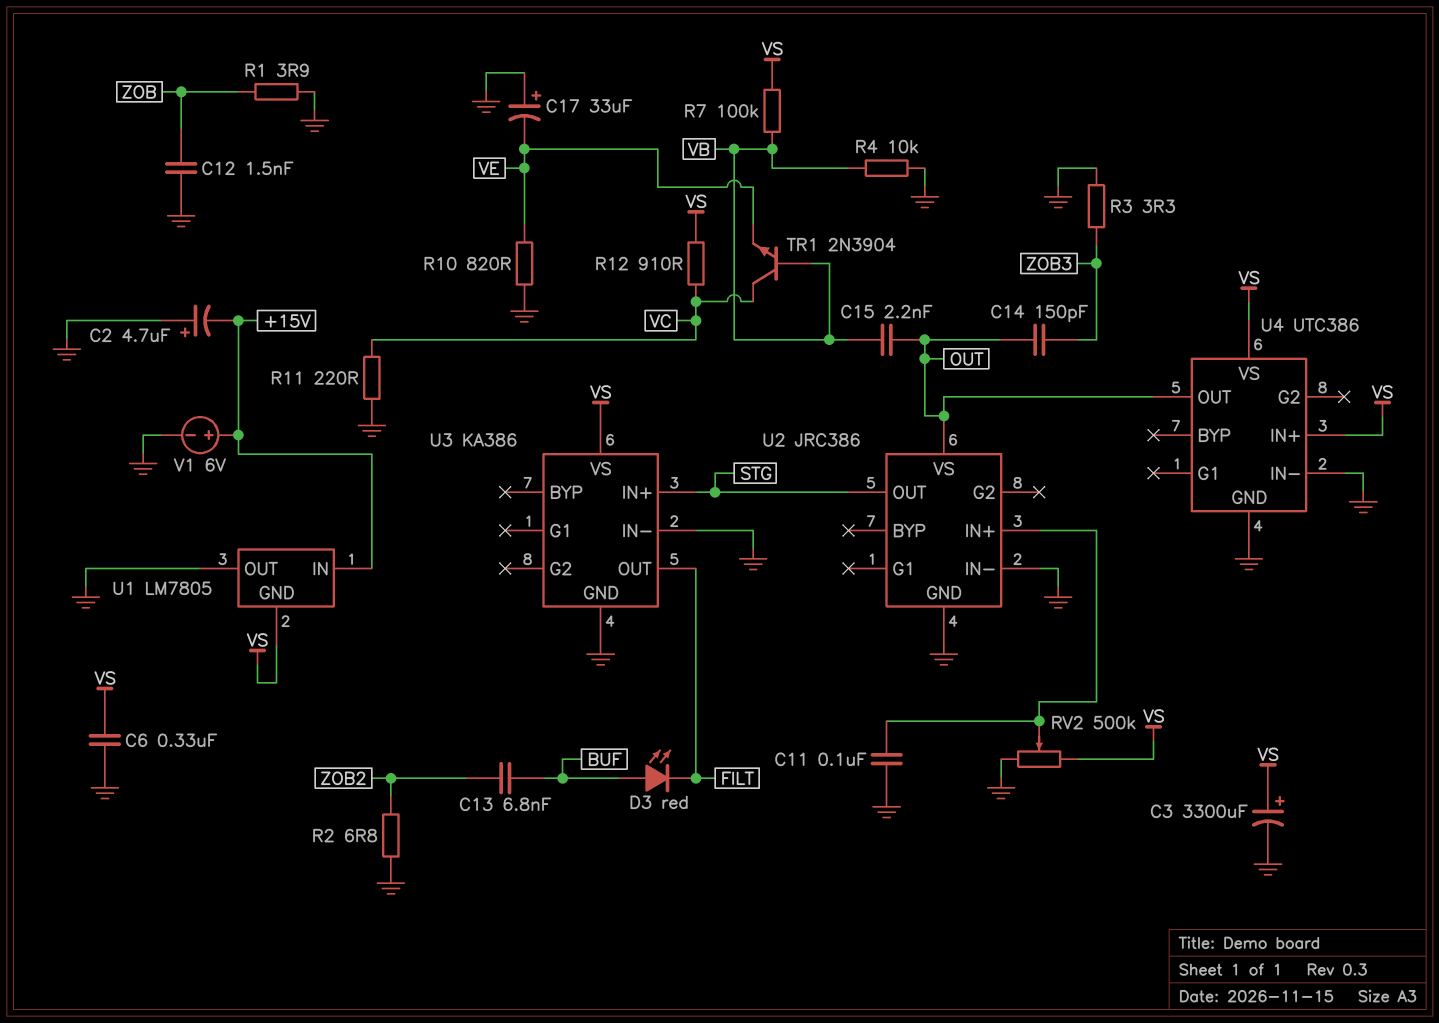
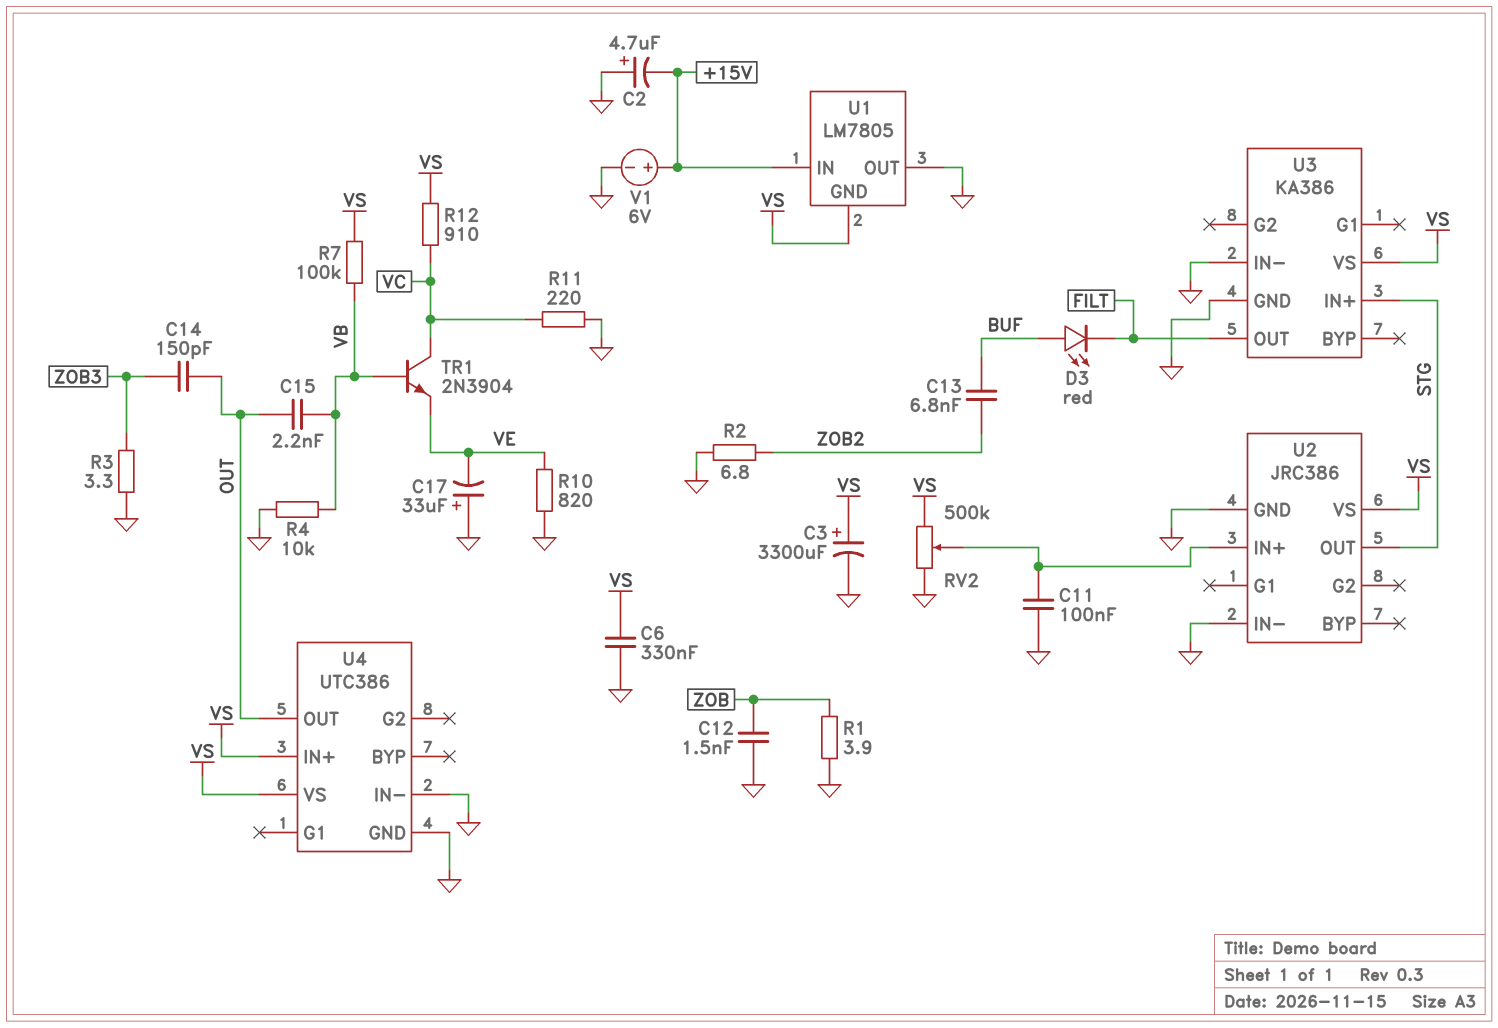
U2 pin VS: OUT -> VS

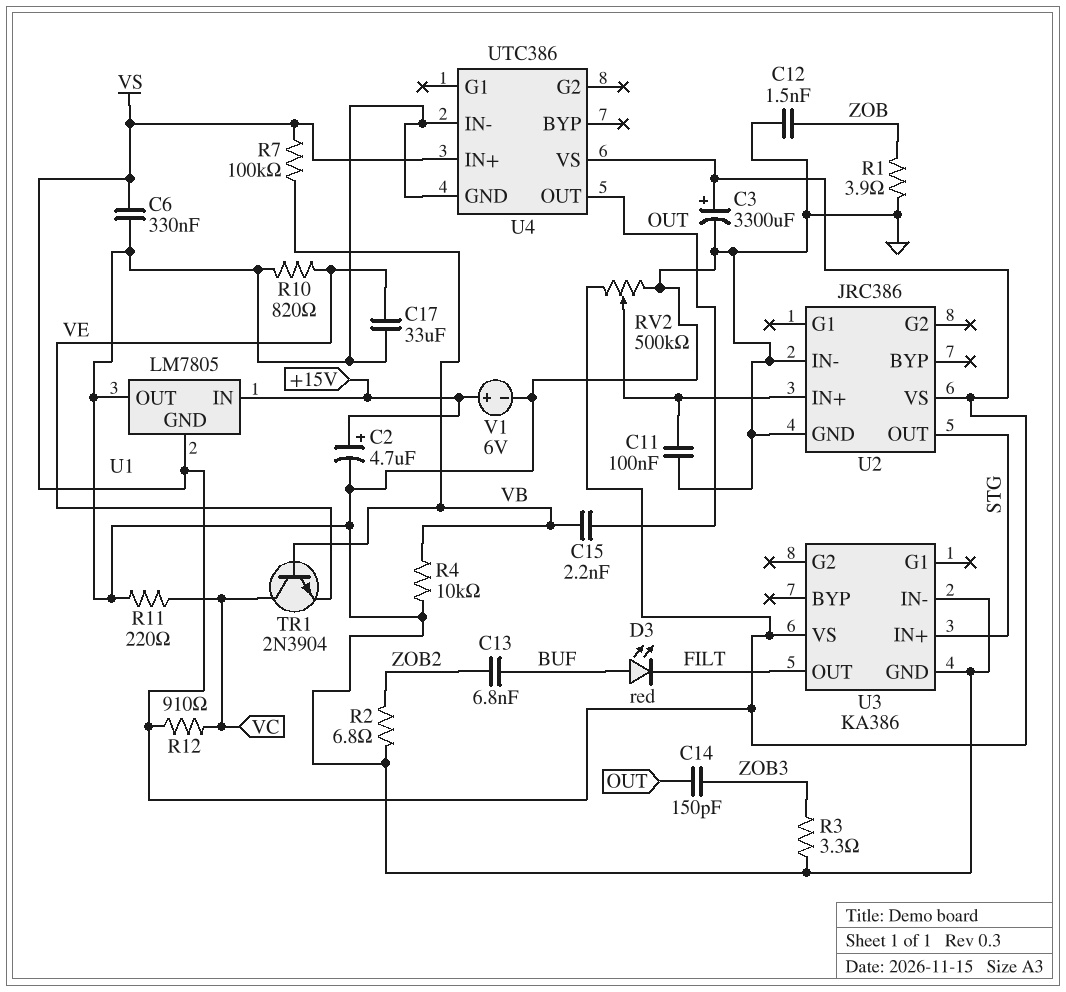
C2: 4.7uF (plus GND, minus +15V) -> 4.7uF (plus +15V, minus GND)
C17: 33uF (plus GND, minus VE) -> 33uF (GND, VE)

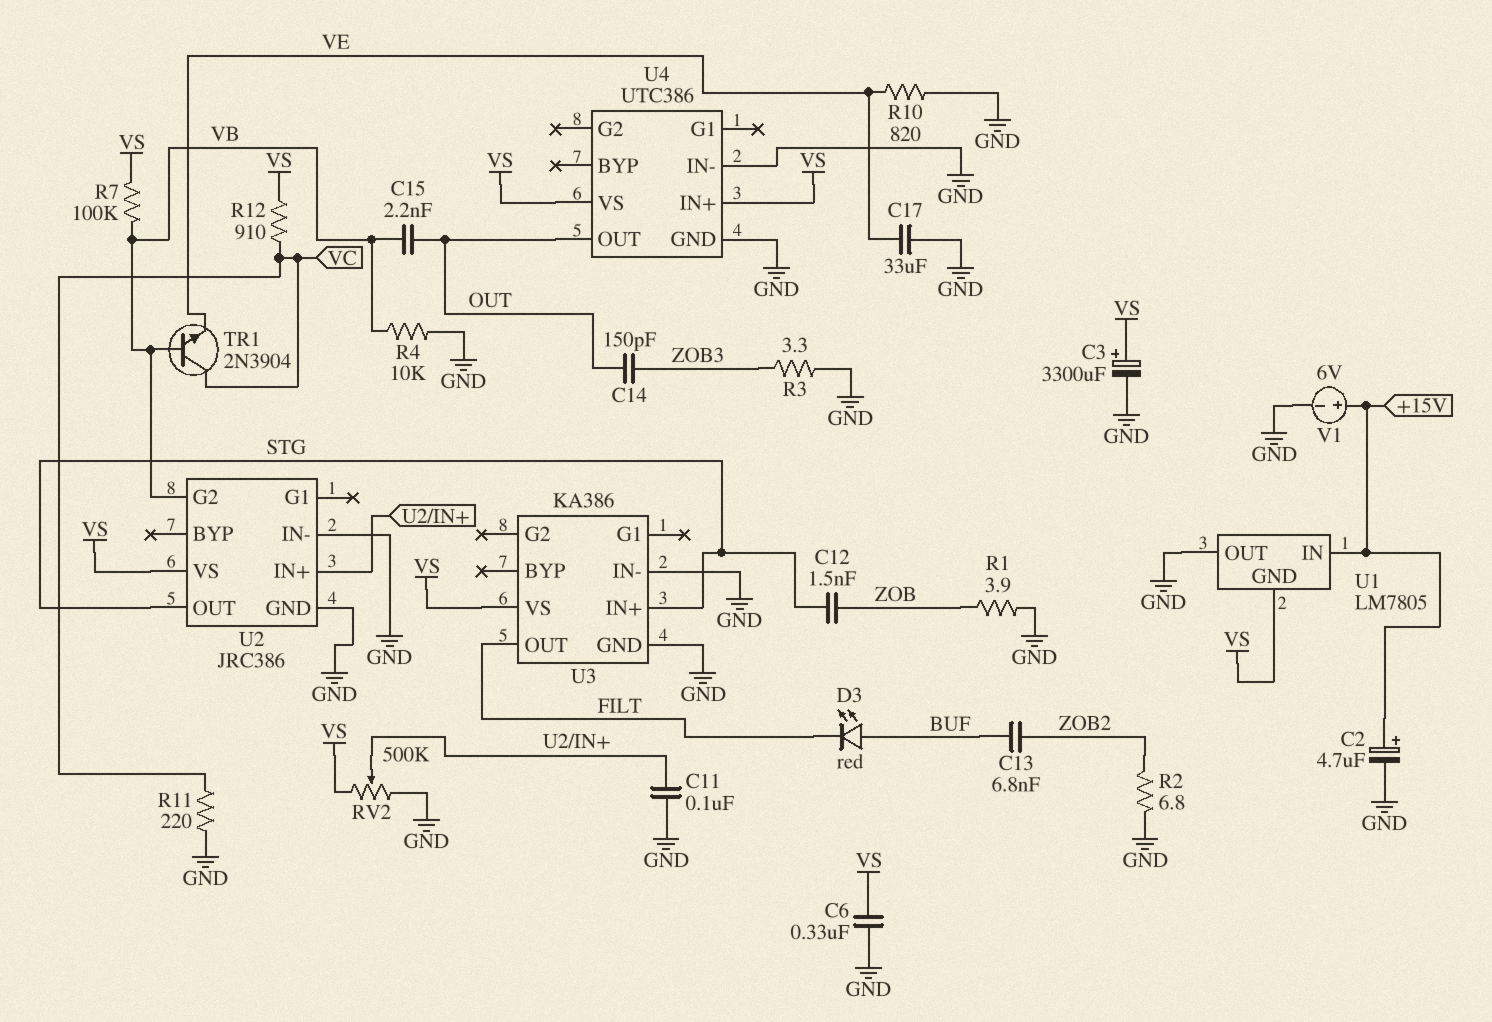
C12: 1.5nF (GND, ZOB) -> 1.5nF (STG, ZOB)
U2 pin G2: none -> VB

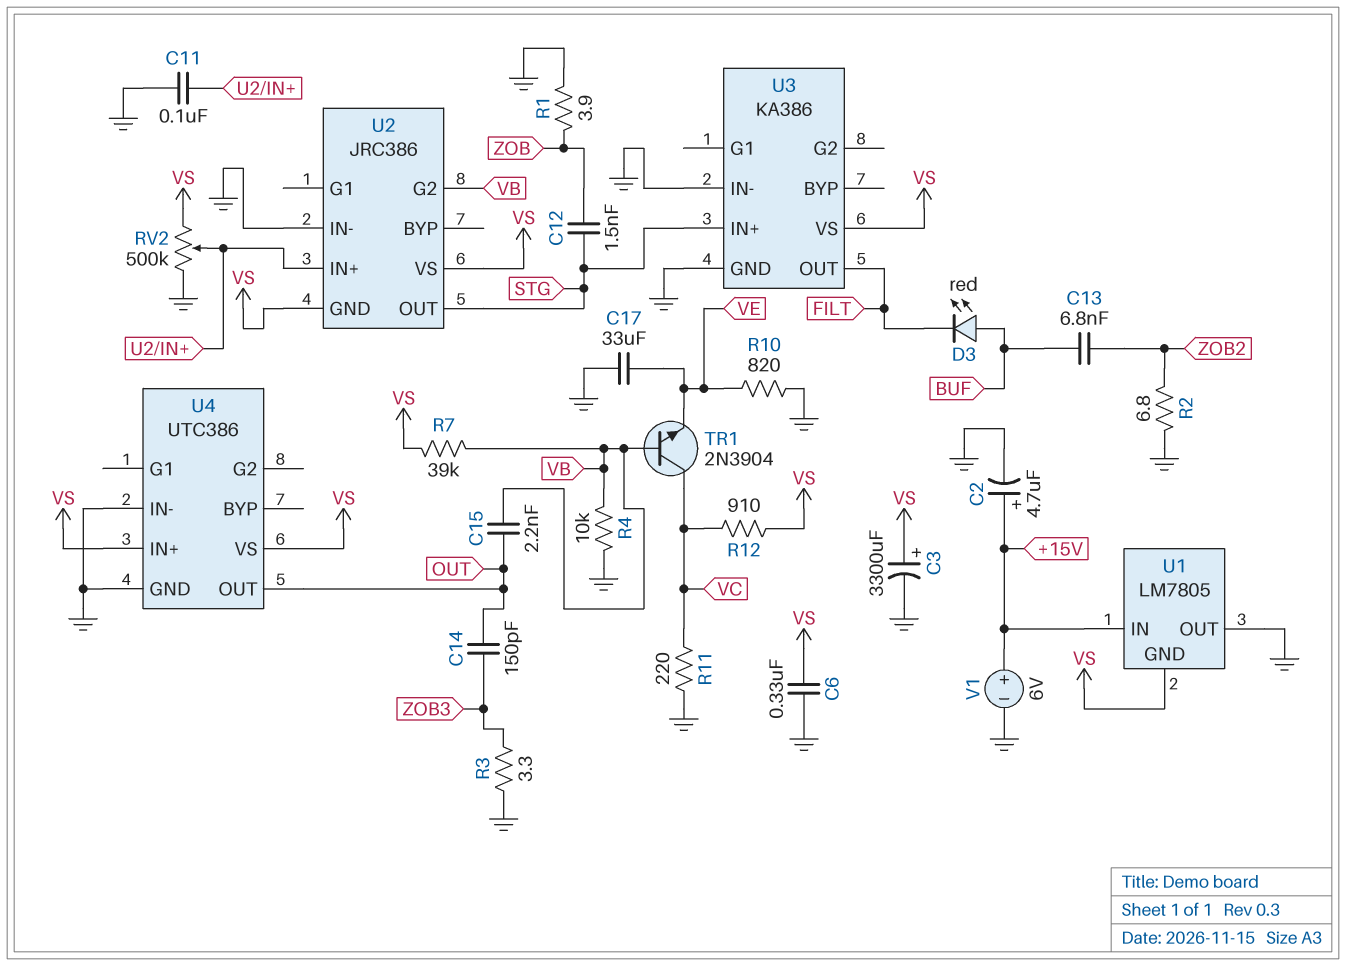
R7: 100k (VB, VS) -> 39k (VB, VS)
U2 pin GND: GND -> VS

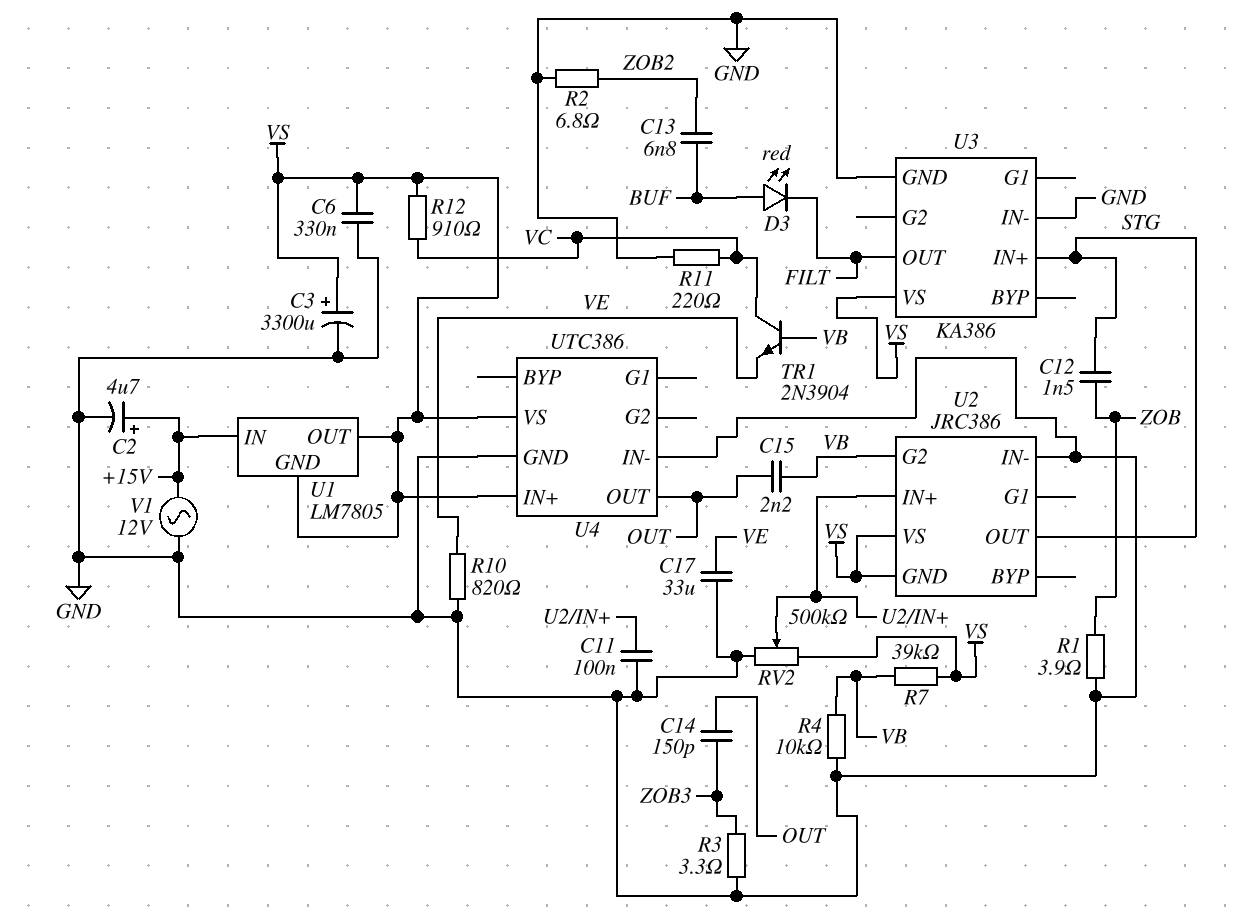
U1 pin OUT: GND -> VS
V1: 6V (plus +15V, minus GND) -> AC 12V (+15V, GND)

